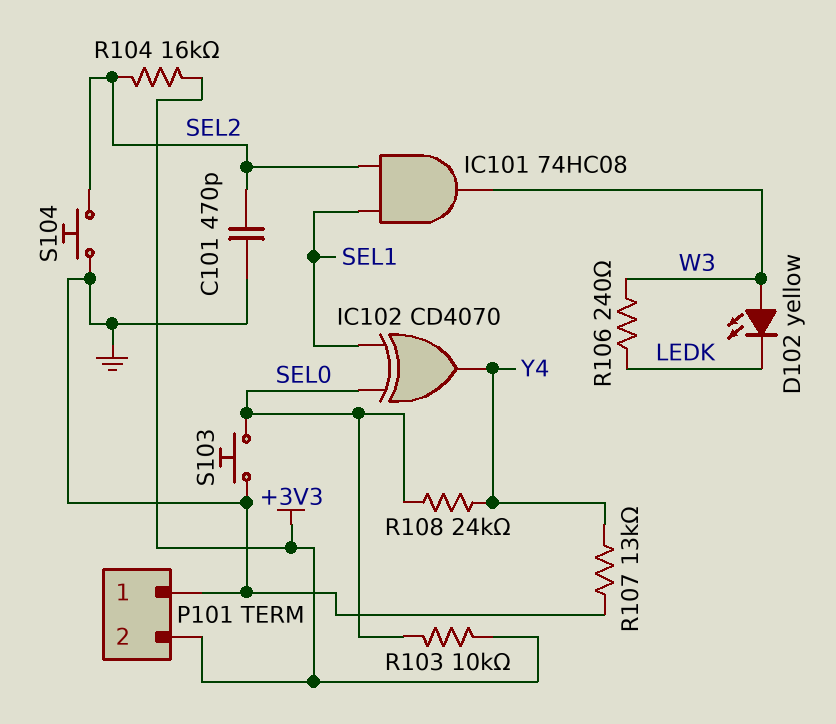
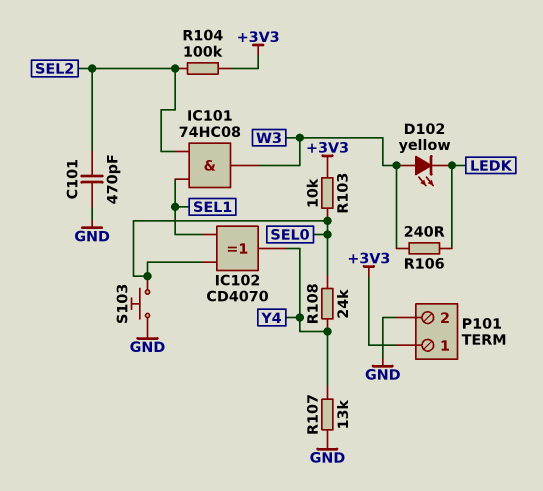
P101 pin 1: GND -> +3V3
P101 pin 2: +3V3 -> GND
R104: 16k (+3V3, SEL2) -> 100k (+3V3, SEL2)
S104: button (GND, SEL2) -> none

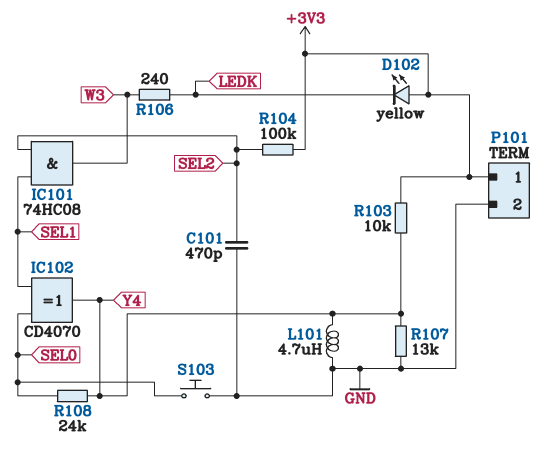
D102: LED yellow (A W3, K LEDK) -> LED yellow (A +3V3, K LEDK)
L101: none -> 4.7uH (GND, Y4)
R103: 10k (+3V3, SEL0) -> 10k (+3V3, Y4)

